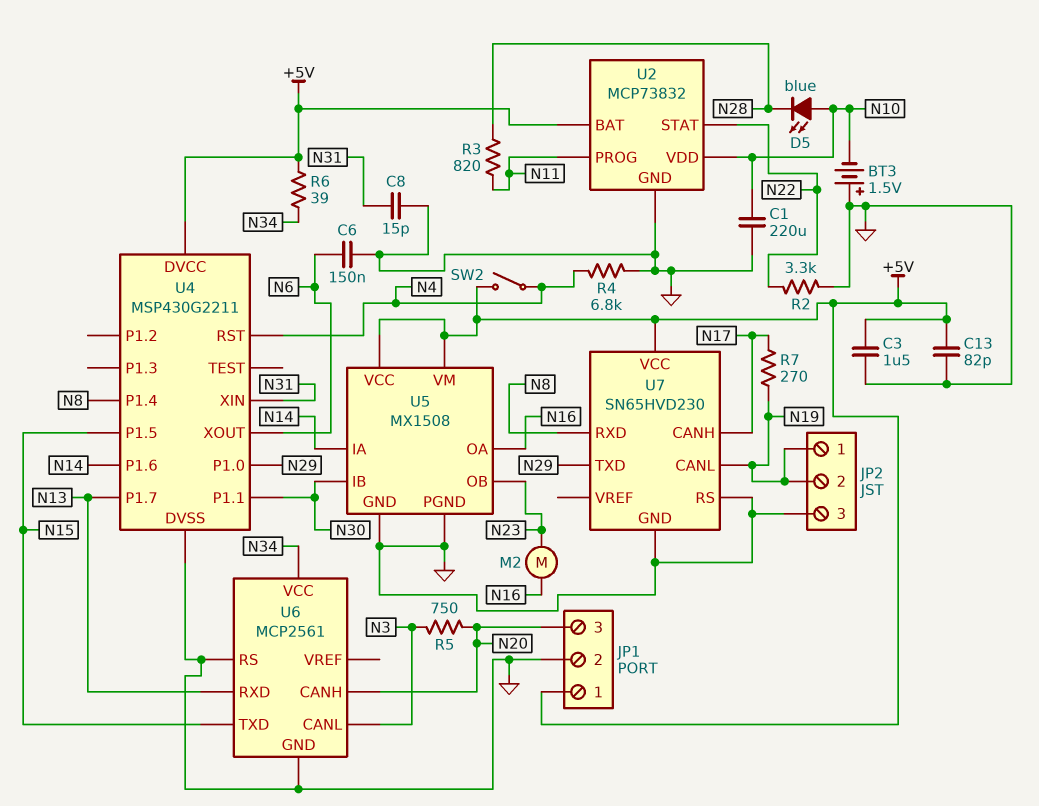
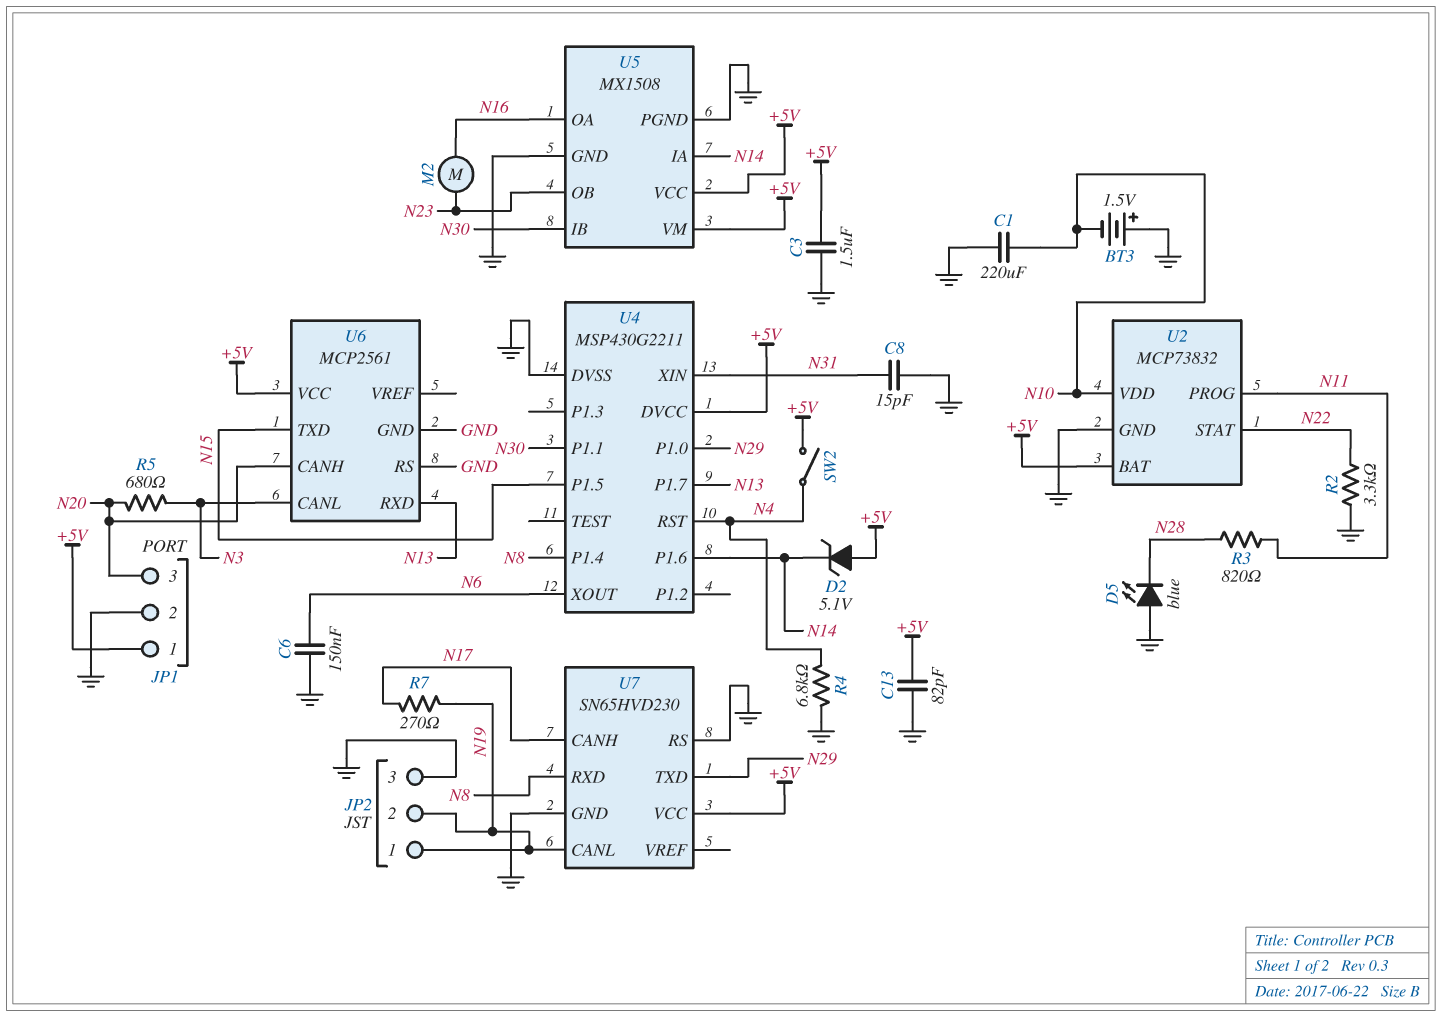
D2: none -> zener 5.1V (A +5V, K N14)
D5: LED blue (A N10, K N28) -> LED blue (A GND, K N28)
R5: 750 (N3, N20) -> 680 (N3, N20)
R6: 39 (+5V, N34) -> none
U6 pin VCC: N34 -> +5V

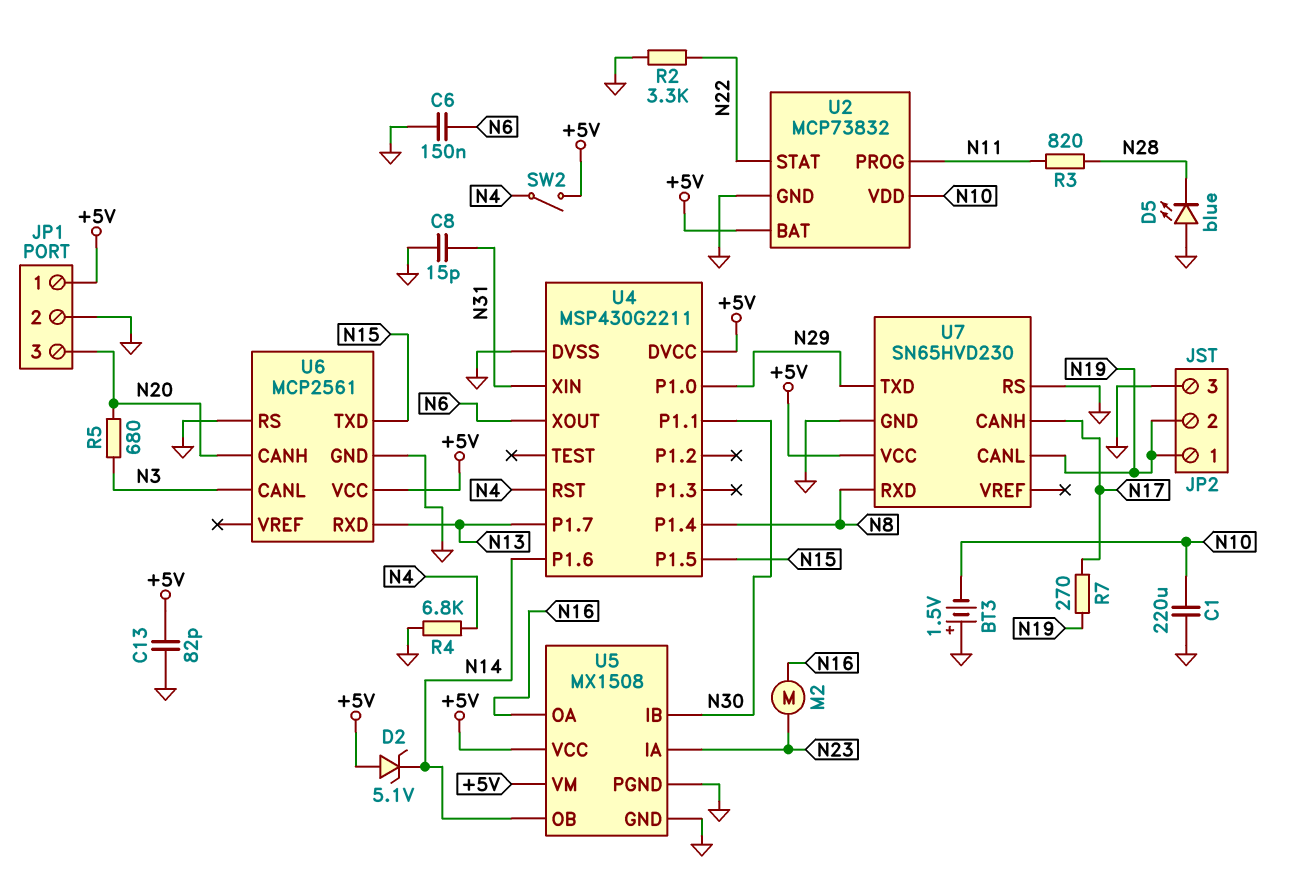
C3: 1.5uF (+5V, GND) -> none
U5 pin IA: N14 -> N23
U5 pin OB: N23 -> N14

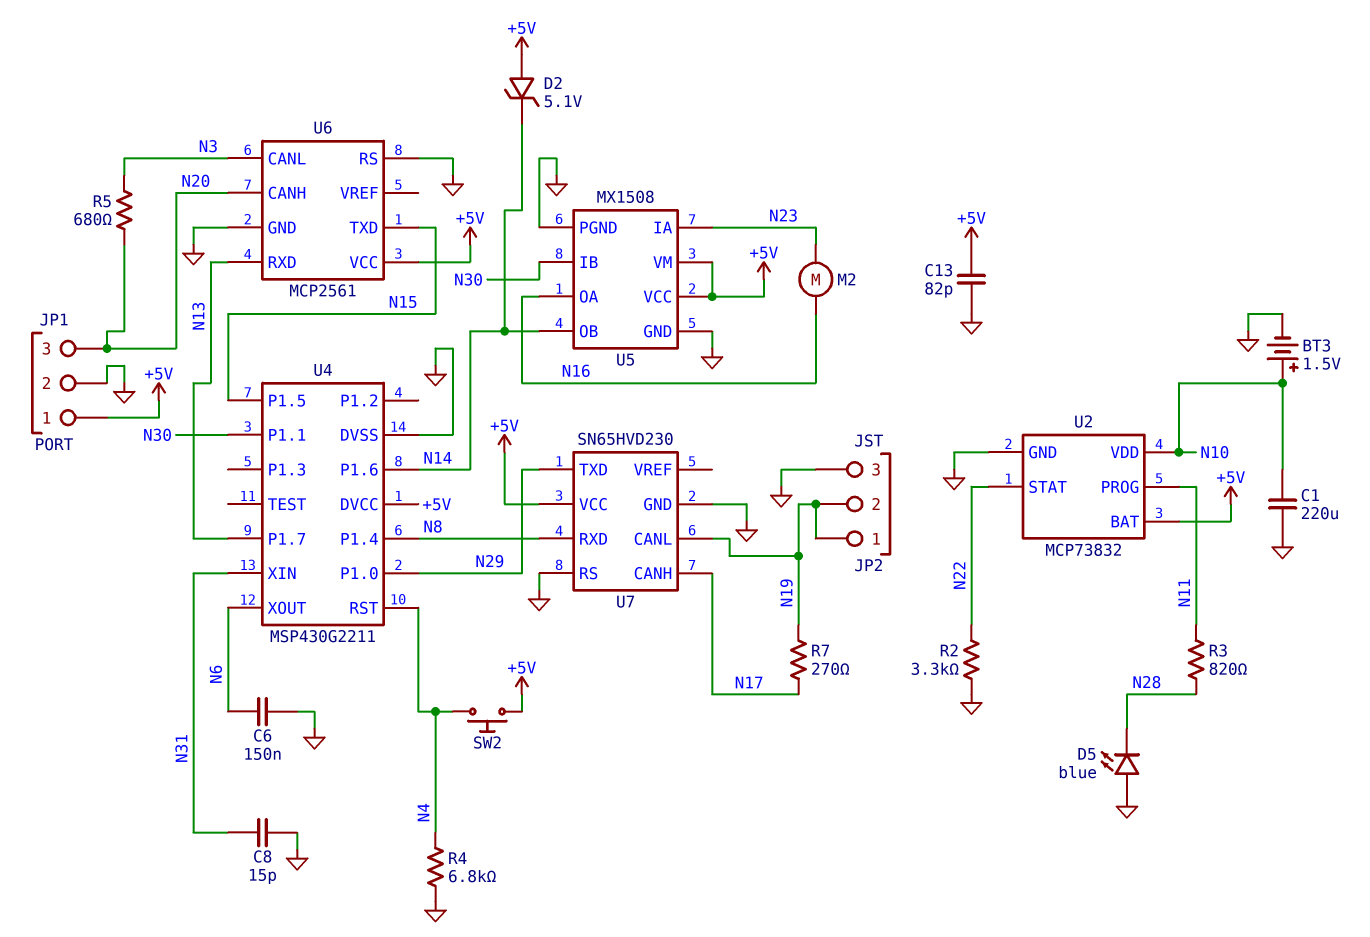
BT3: 1.5V (plus GND, minus N10) -> 1.5V (plus N10, minus GND)
SW2: switch (+5V, N4) -> button (+5V, N4)

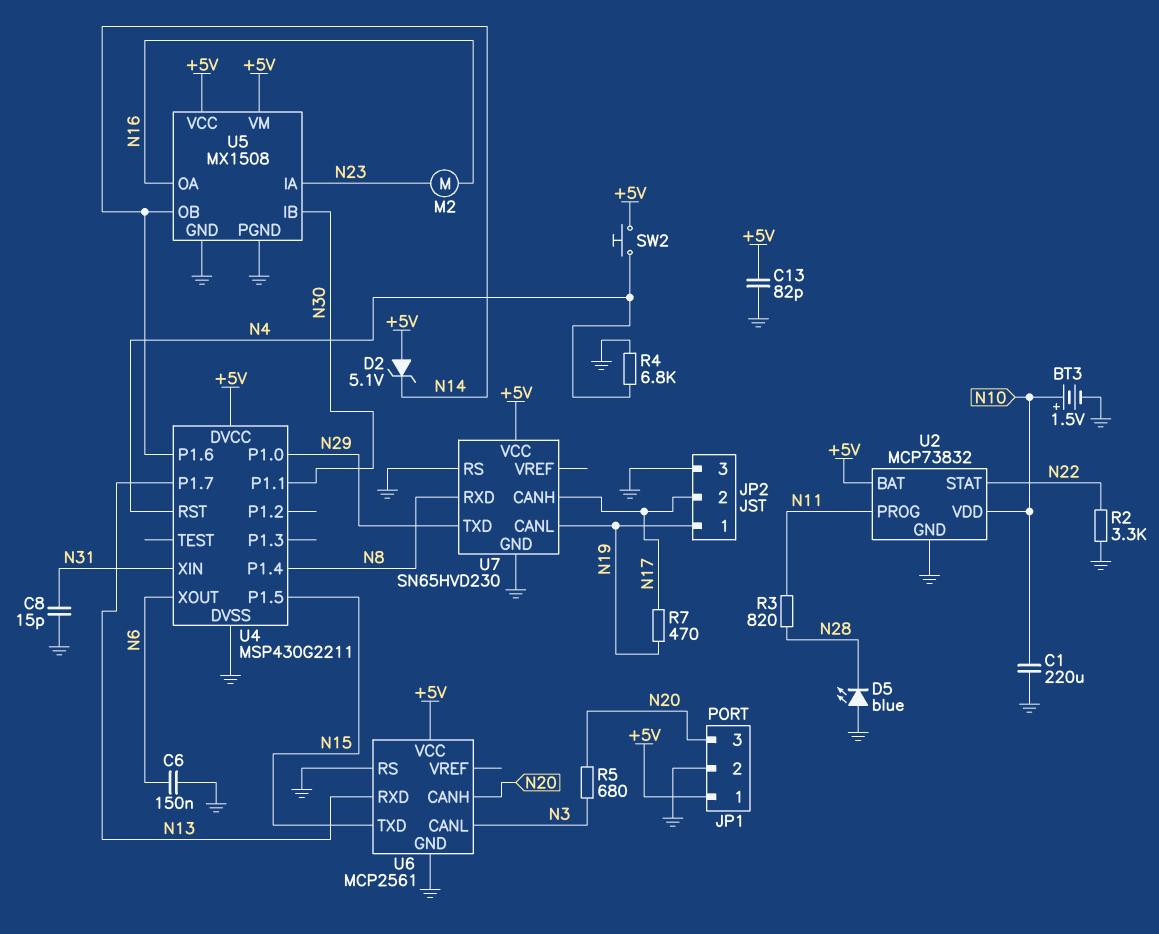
JP2 pin 2: N19 -> N17
R7: 270 (N17, N19) -> 470 (N17, N19)

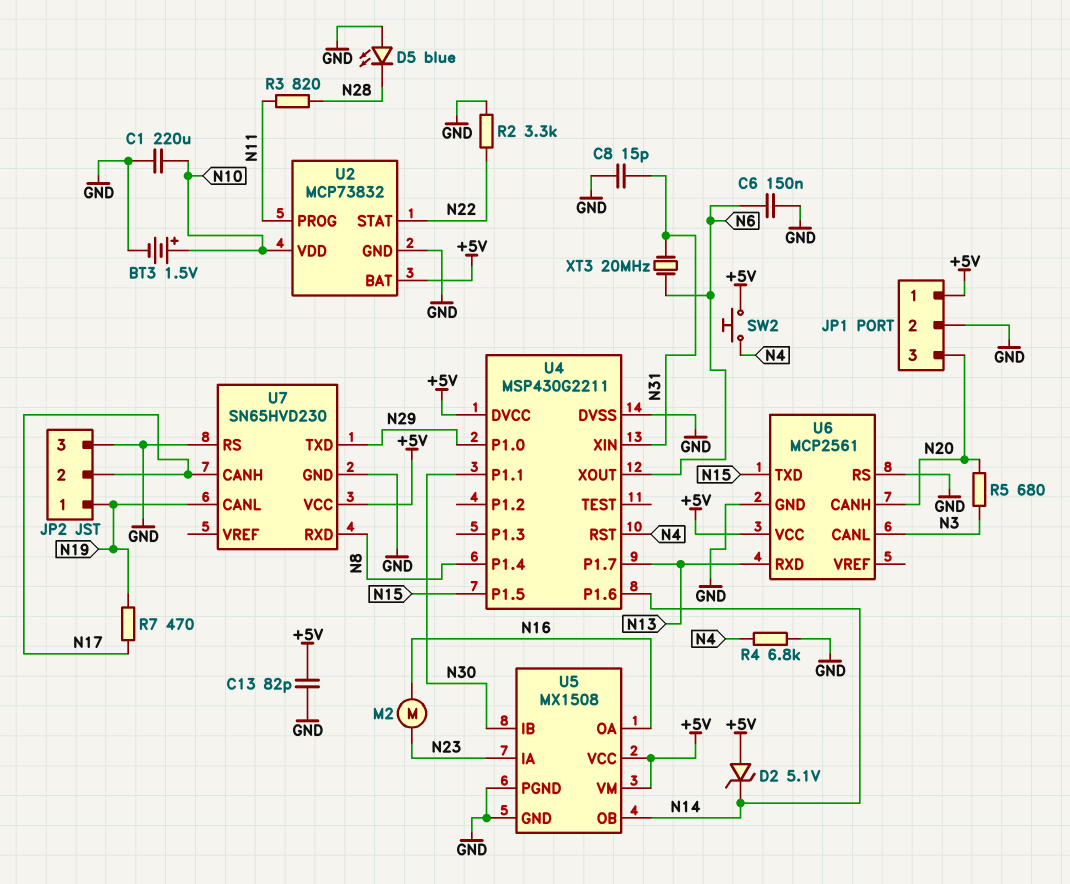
XT3: none -> 20MHz (N6, N31)

